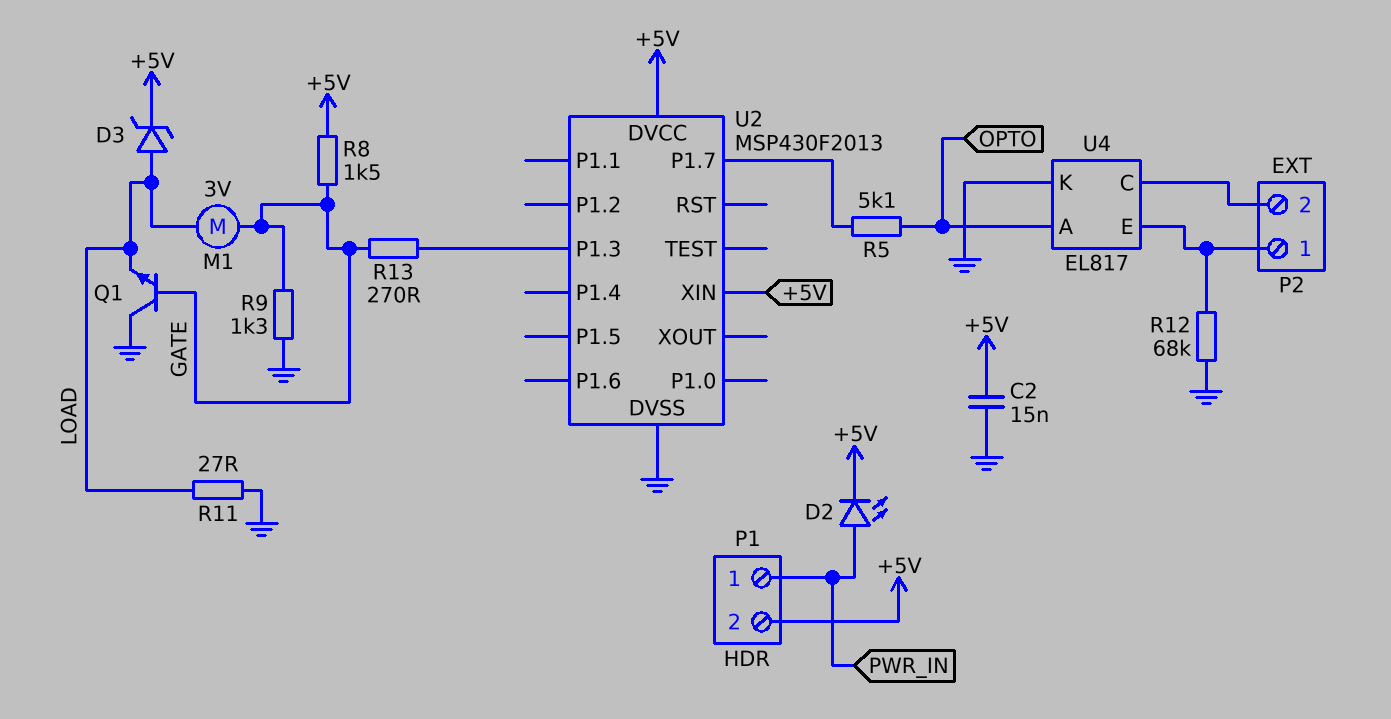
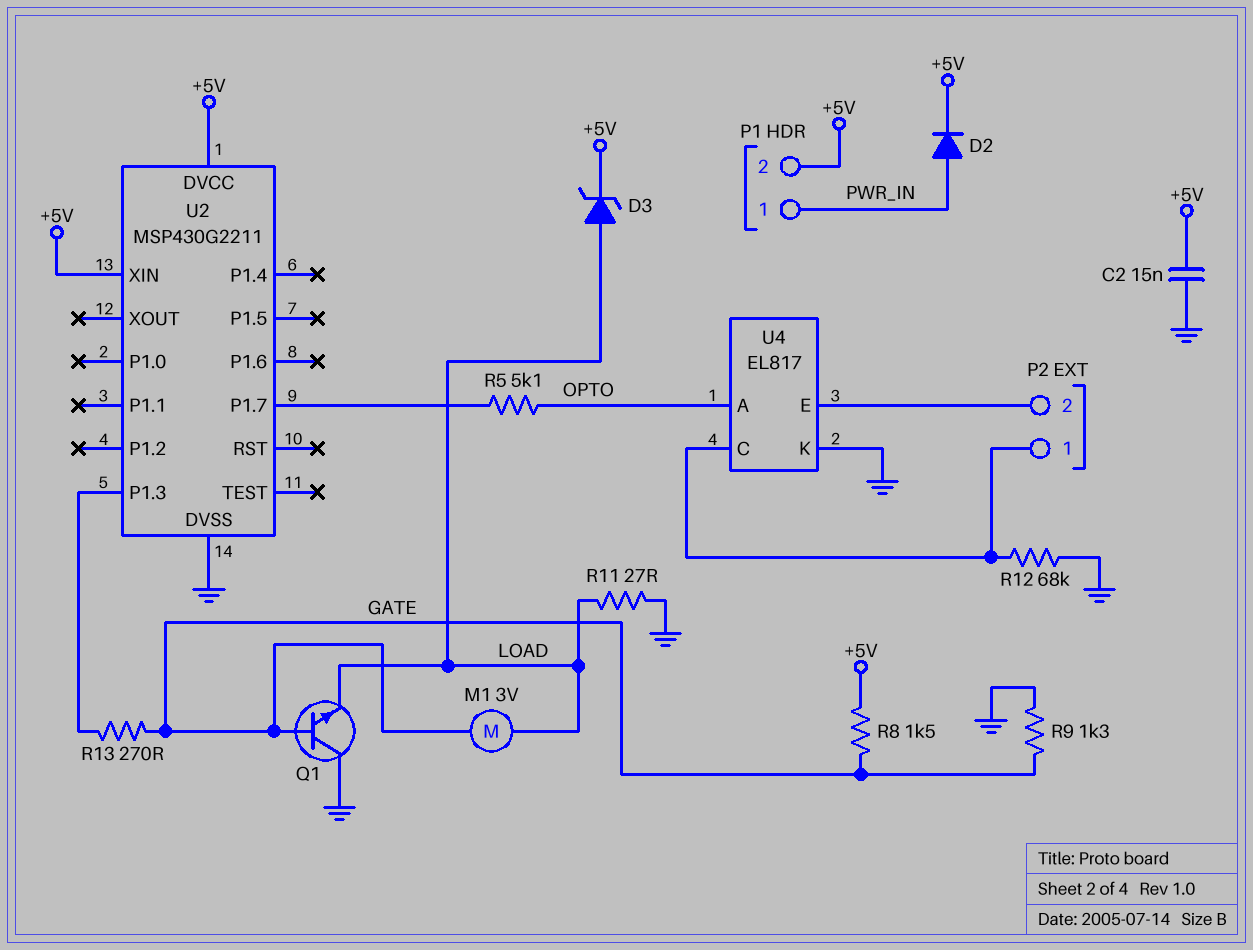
D2: LED (A PWR_IN, K +5V) -> diode (A PWR_IN, K +5V)
U2: MSP430F2013 -> MSP430G2211
U4 pin C: P2/2 -> P2/1
U4 pin E: P2/1 -> P2/2

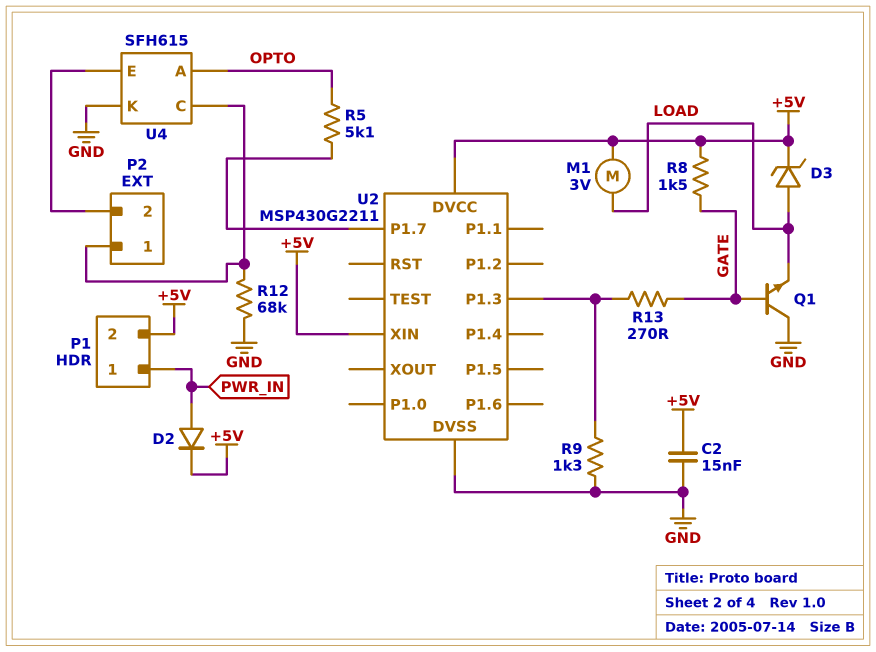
M1: motor 3V (GATE, LOAD) -> motor 3V (+5V, LOAD)
R9: 1.3k (GATE, GND) -> 1.3k (GND, U2/P1.3)
R11: 27 (GND, LOAD) -> none
U4: EL817 -> SFH615

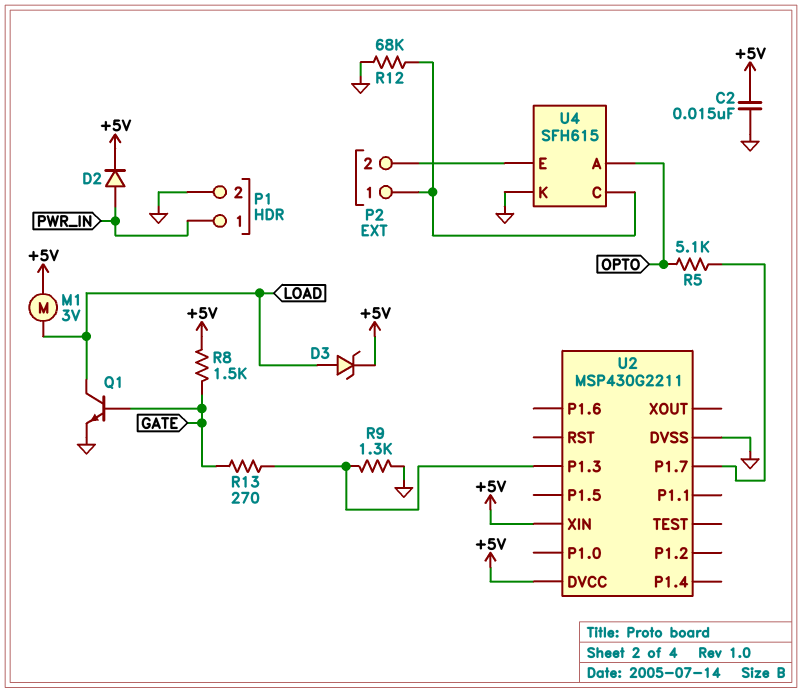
P1 pin 2: +5V -> GND
Q1: NPN (B GATE, C GND, E LOAD) -> NPN (B GATE, C LOAD, E GND)

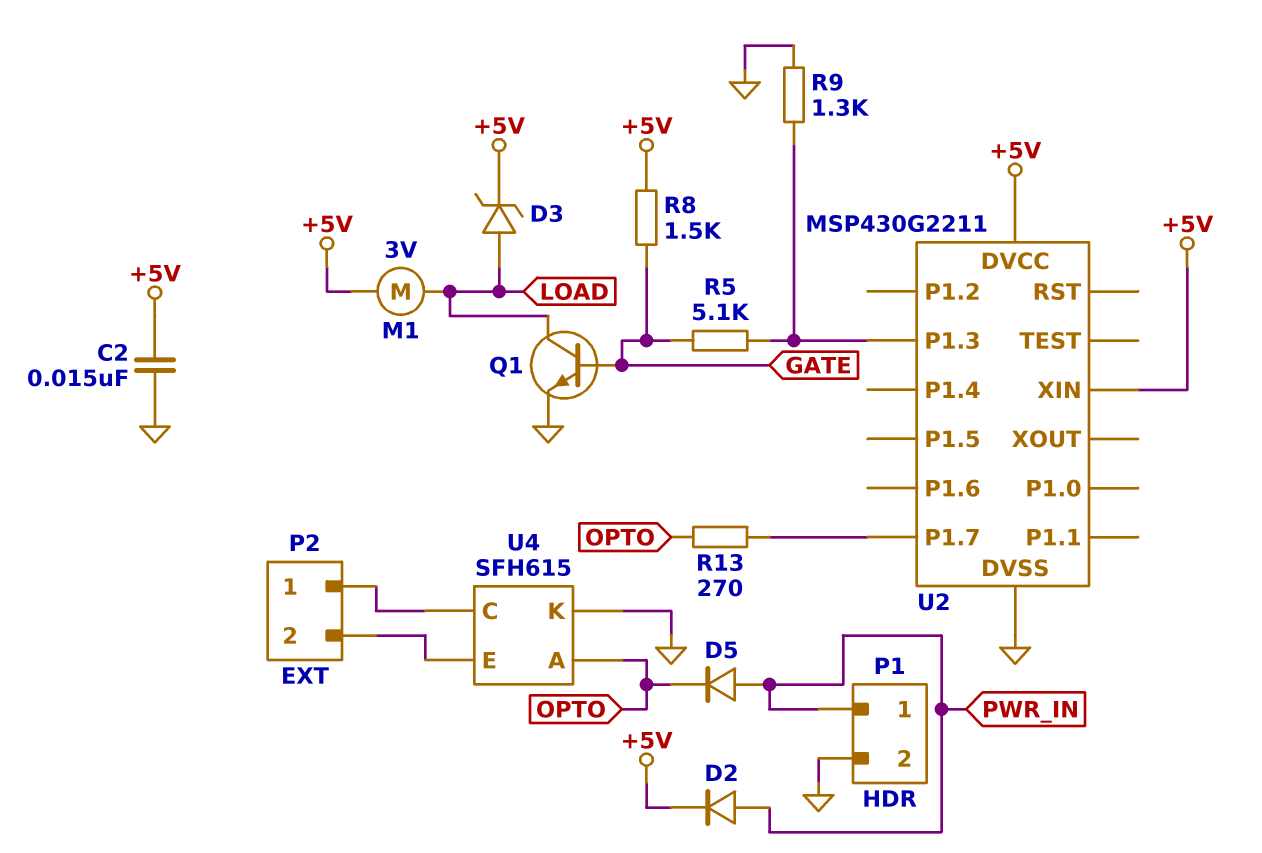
D5: none -> diode (A PWR_IN, K OPTO)
R5: 5.1k (OPTO, U2/P1.7) -> 5.1k (GATE, U2/P1.3)
R12: 68k (GND, P2/1) -> none
R13: 270 (GATE, U2/P1.3) -> 270 (OPTO, U2/P1.7)

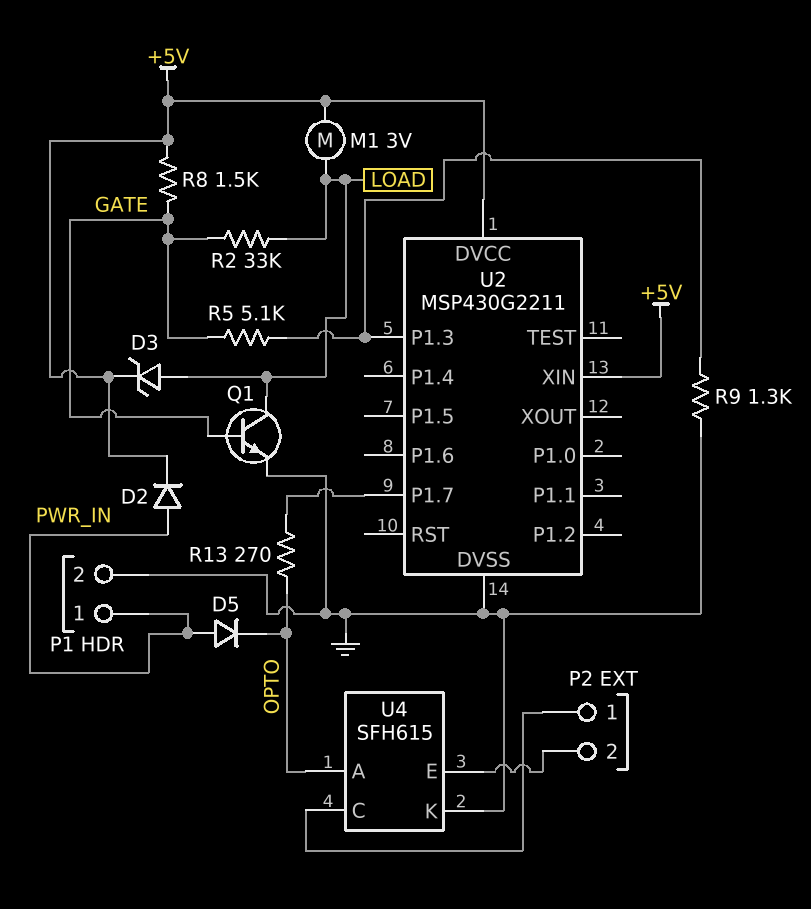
C2: 15nF (+5V, GND) -> none
R2: none -> 33k (GATE, LOAD)

